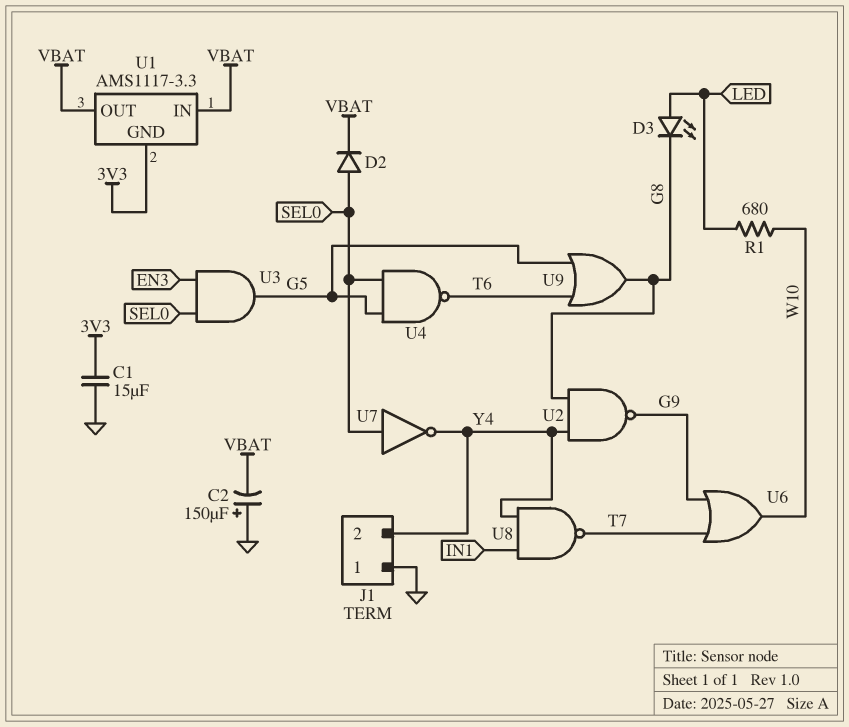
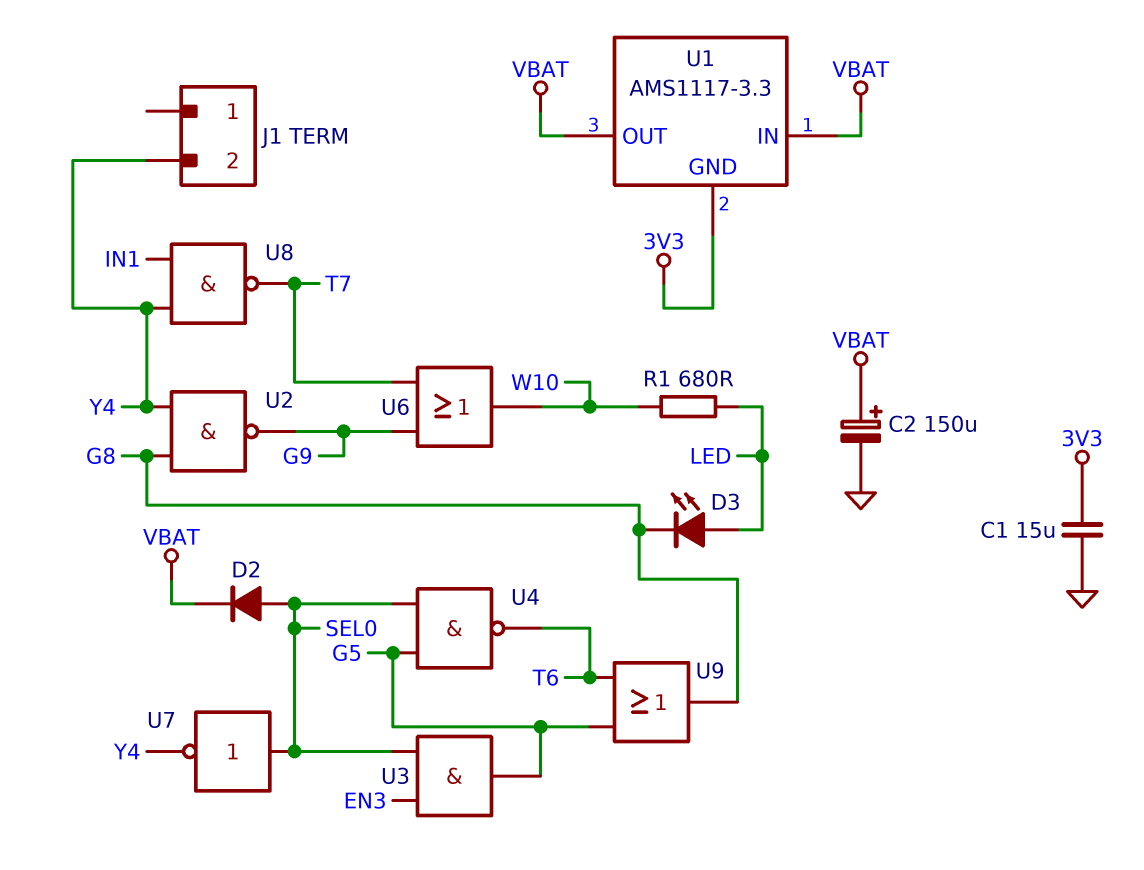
C2: 150uF (plus GND, minus VBAT) -> 150uF (plus VBAT, minus GND)
J1 pin 1: GND -> none

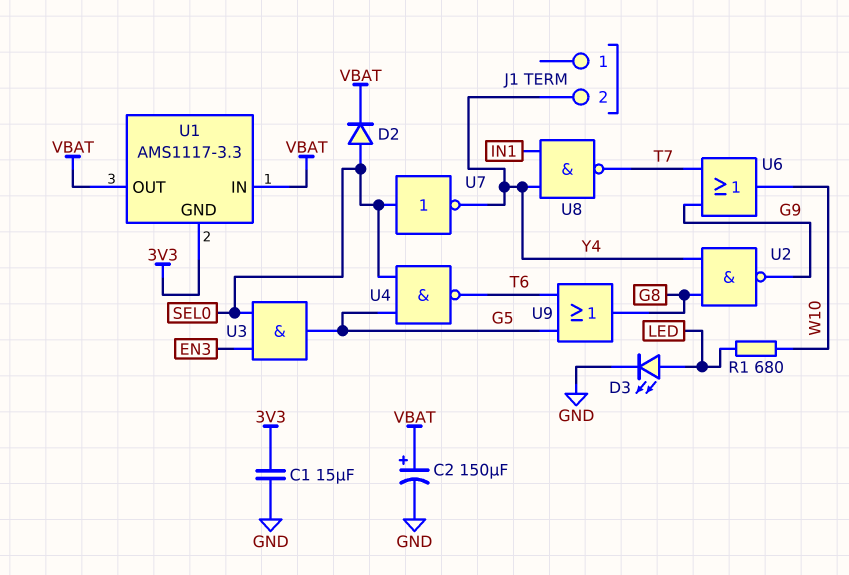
D3: LED (A LED, K G8) -> LED (A LED, K GND)

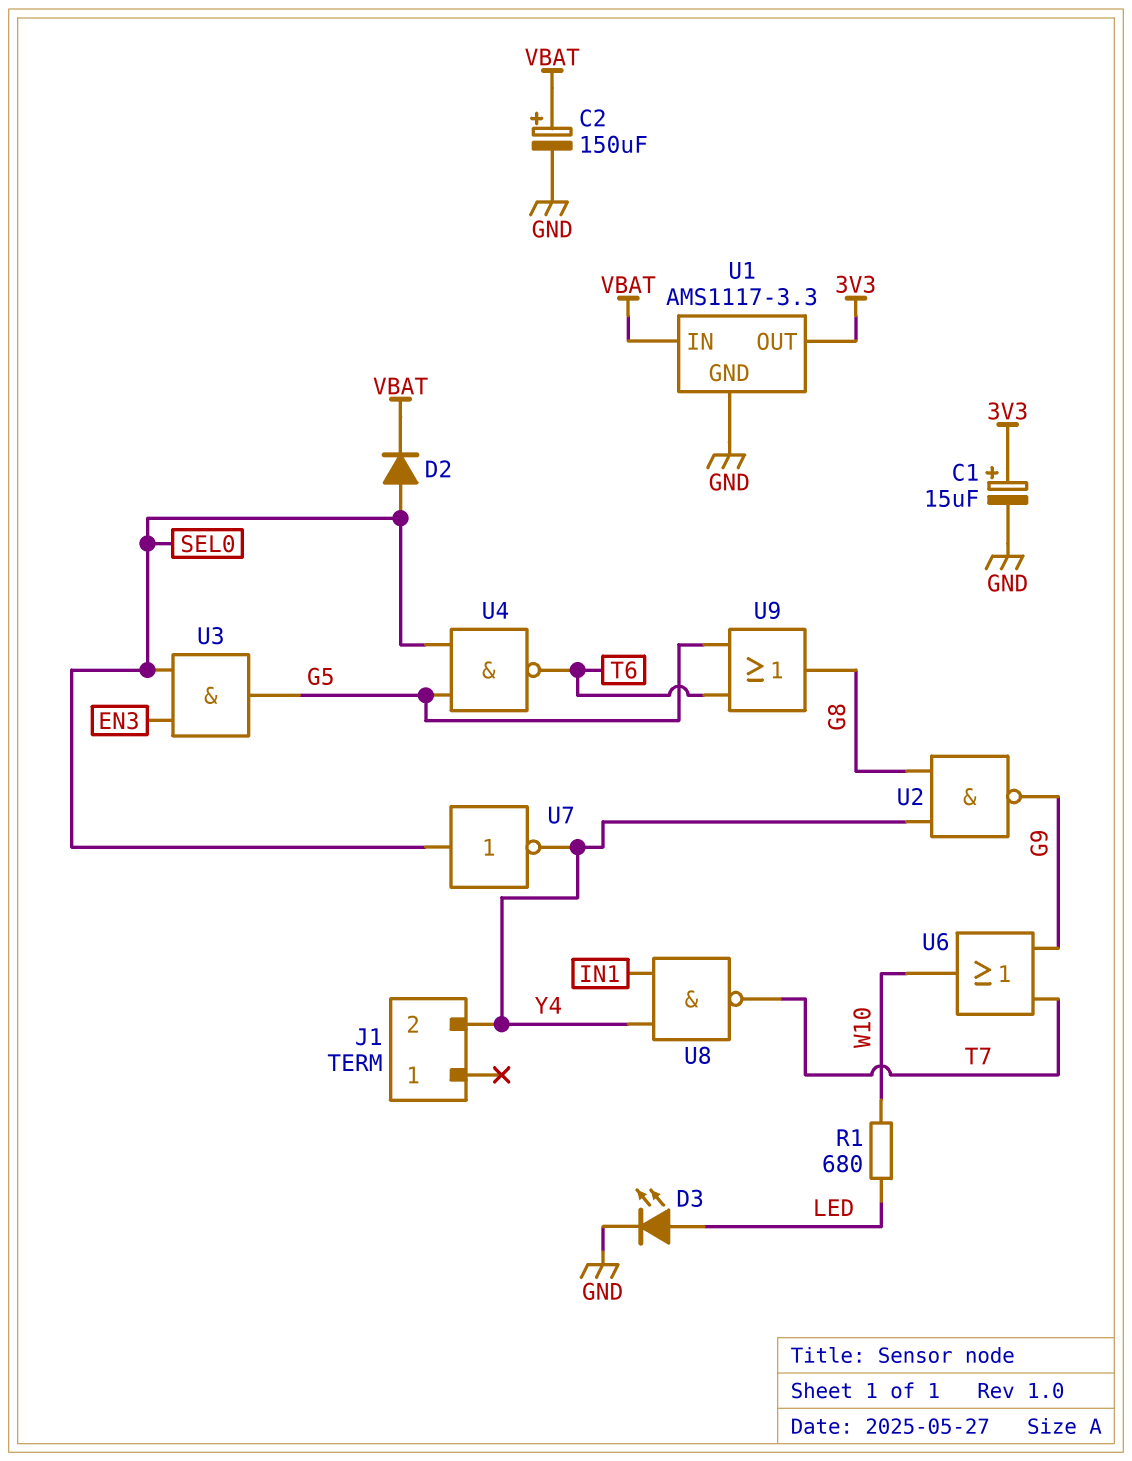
C1: 15uF (3V3, GND) -> 15uF (plus 3V3, minus GND)
U1 pin GND: 3V3 -> GND
U1 pin OUT: VBAT -> 3V3

